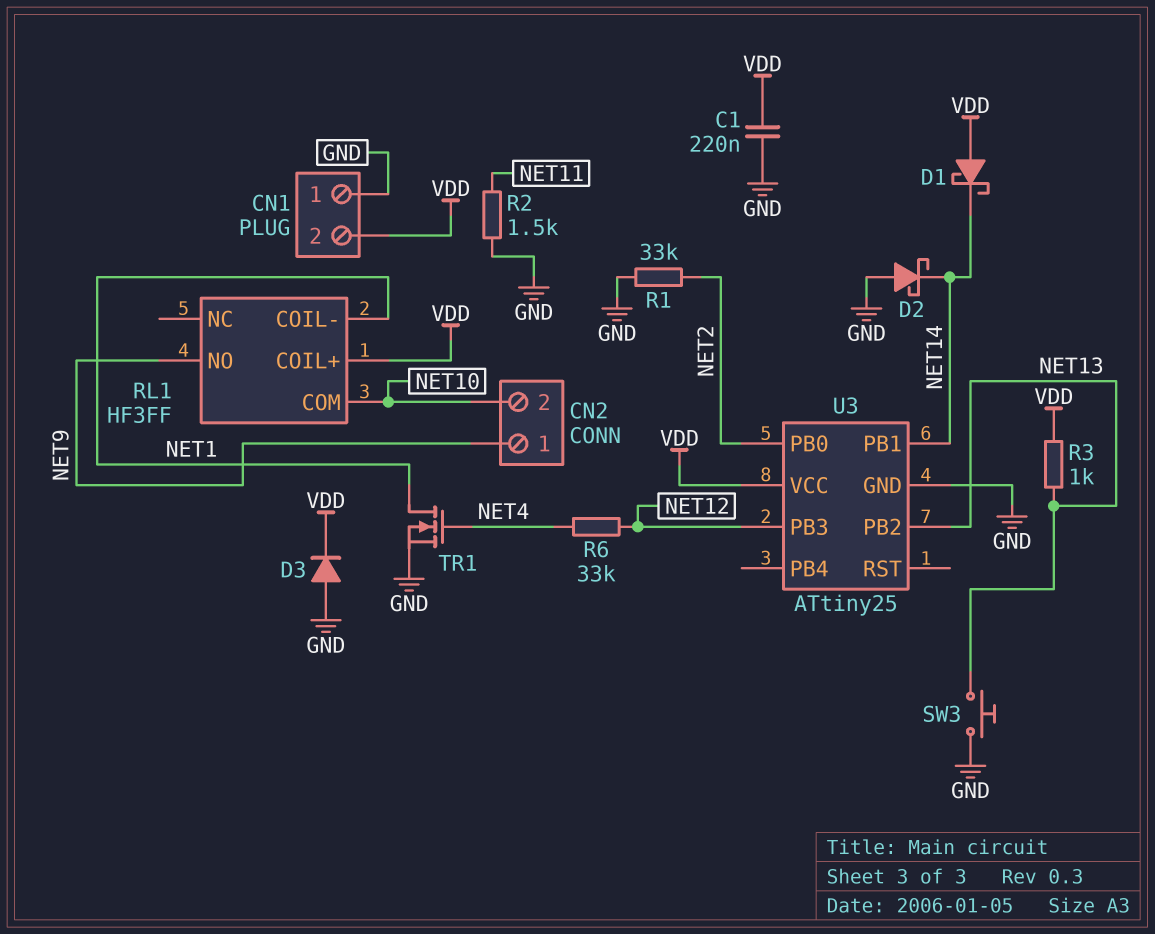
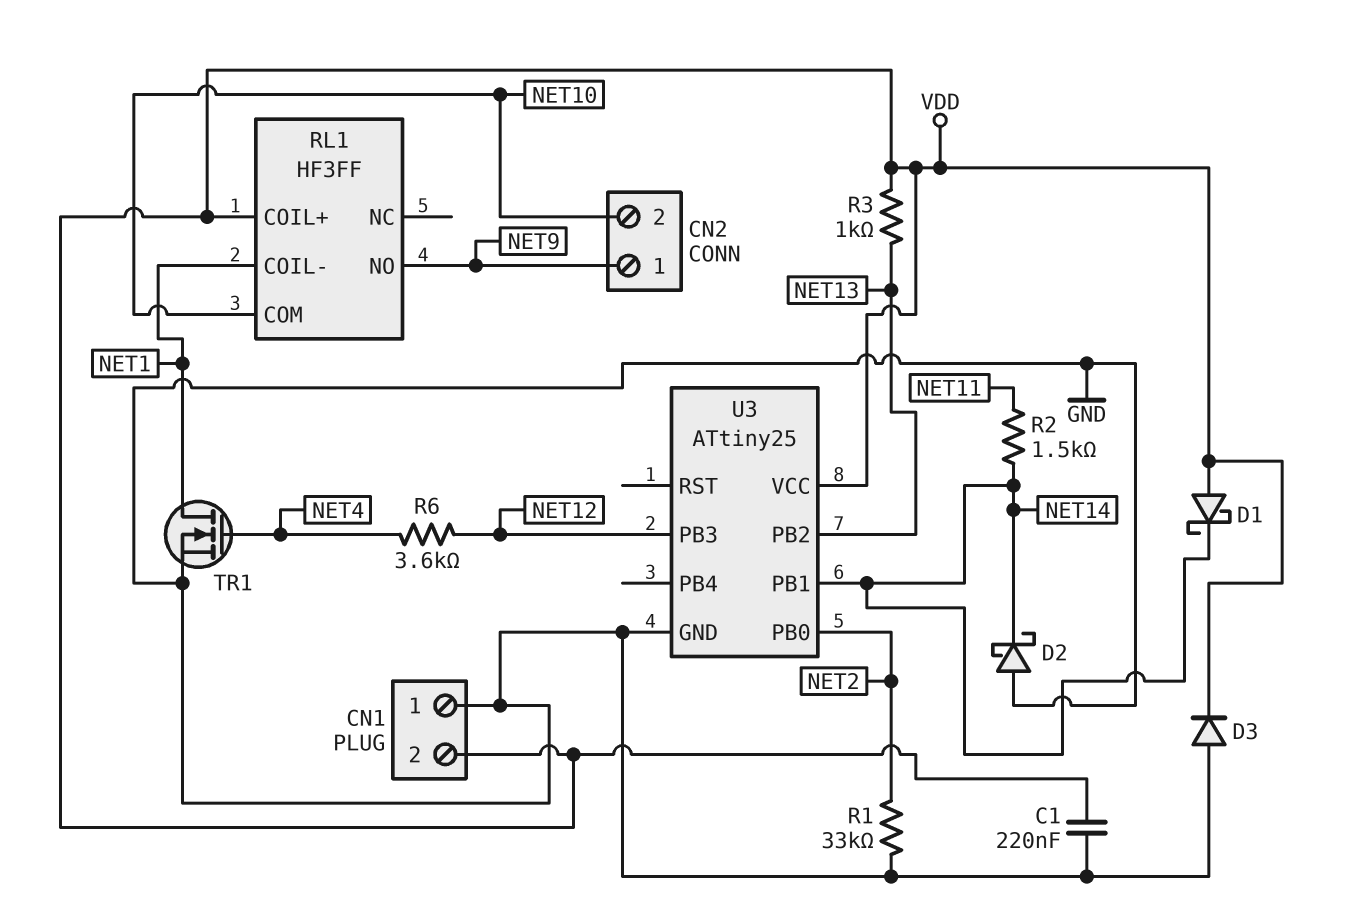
R2: 1.5k (GND, NET11) -> 1.5k (NET11, NET14)
R6: 33k (NET4, NET12) -> 3.6k (NET4, NET12)
SW3: button (GND, NET13) -> none

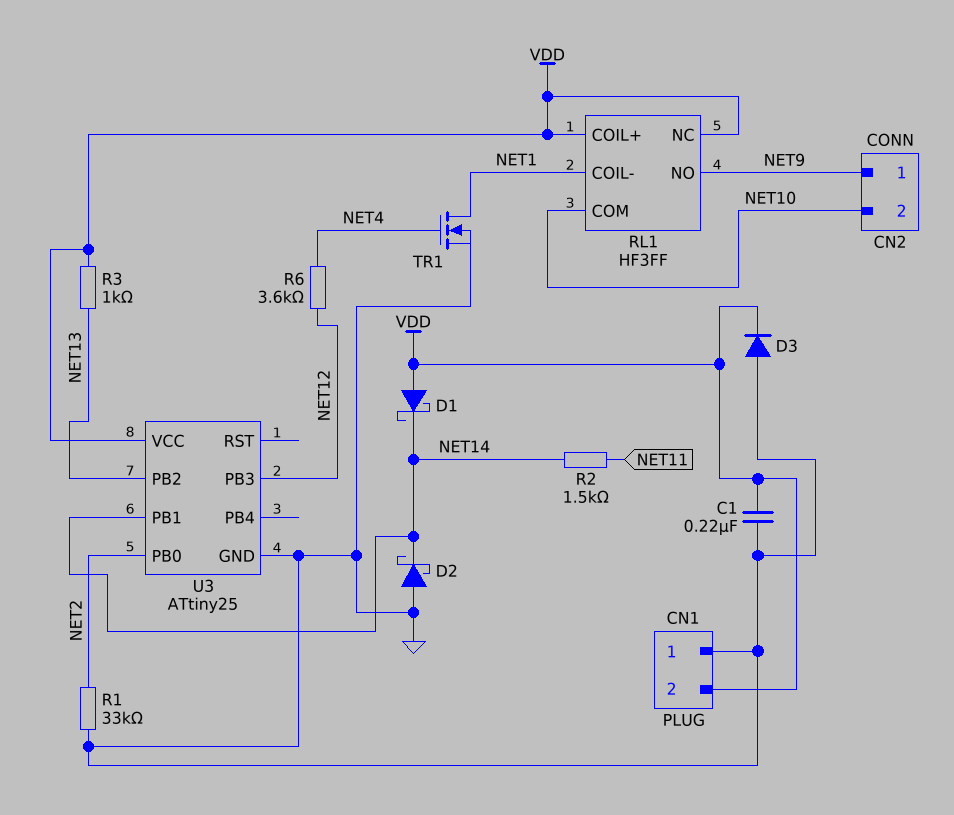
RL1 pin NC: none -> VDD

